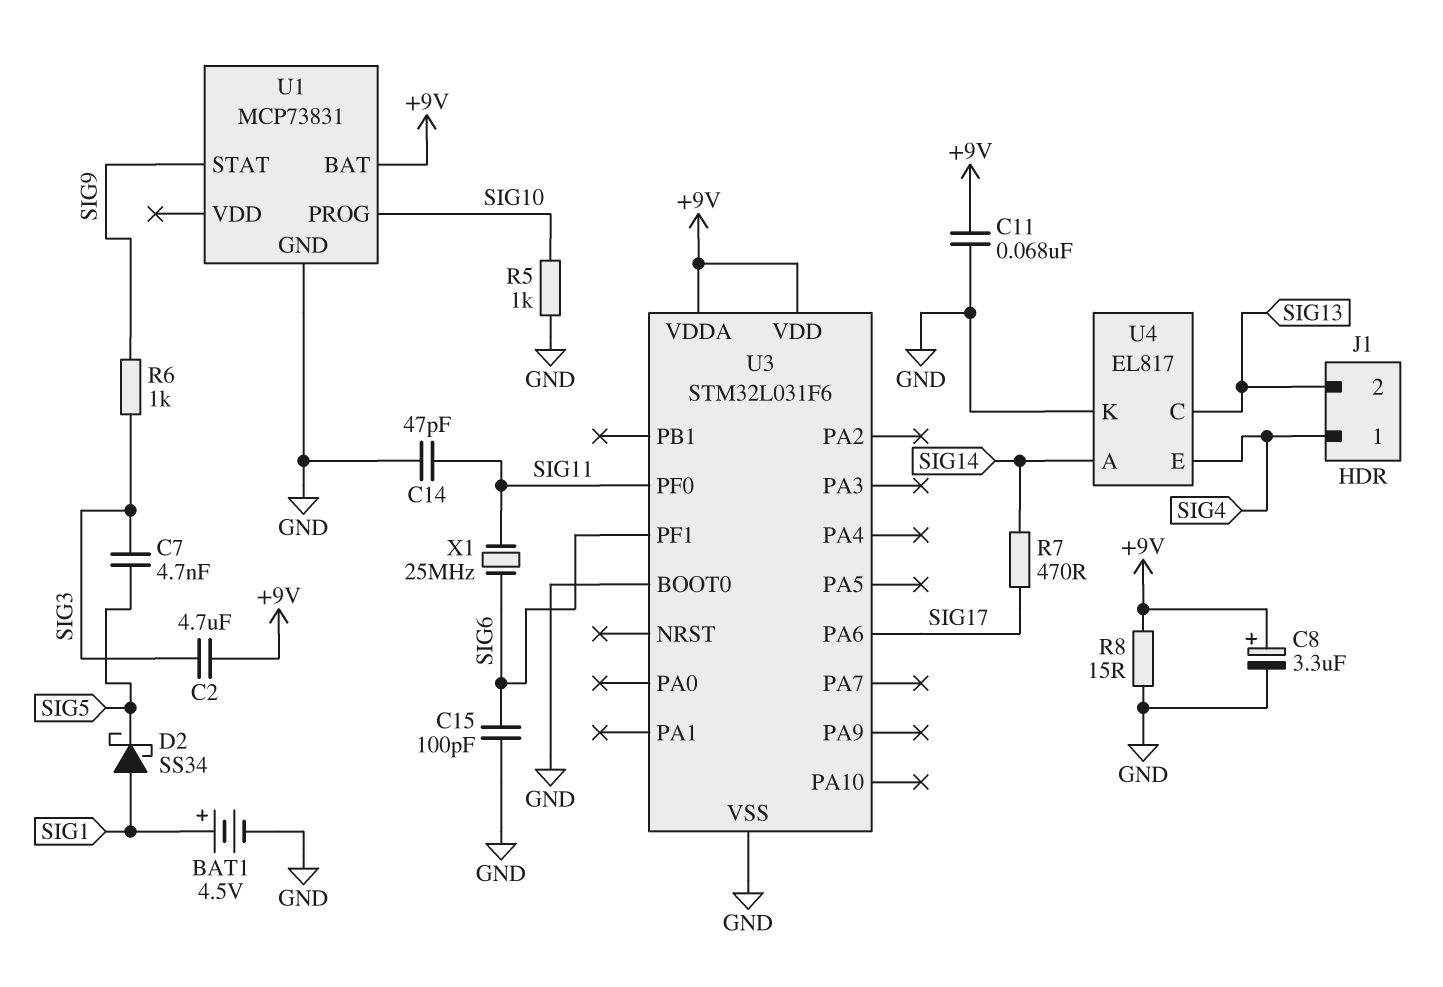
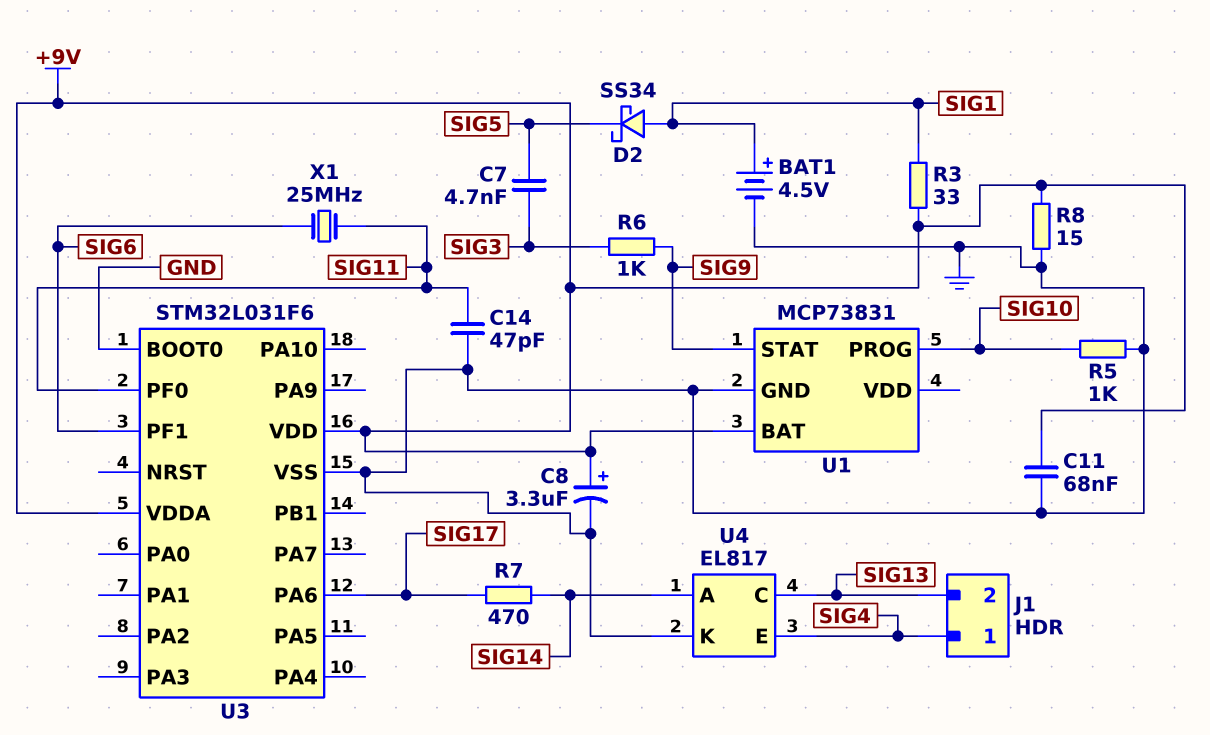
C2: 4.7uF (+9V, SIG3) -> none
C15: 100pF (GND, SIG6) -> none
R3: none -> 33 (+9V, SIG1)

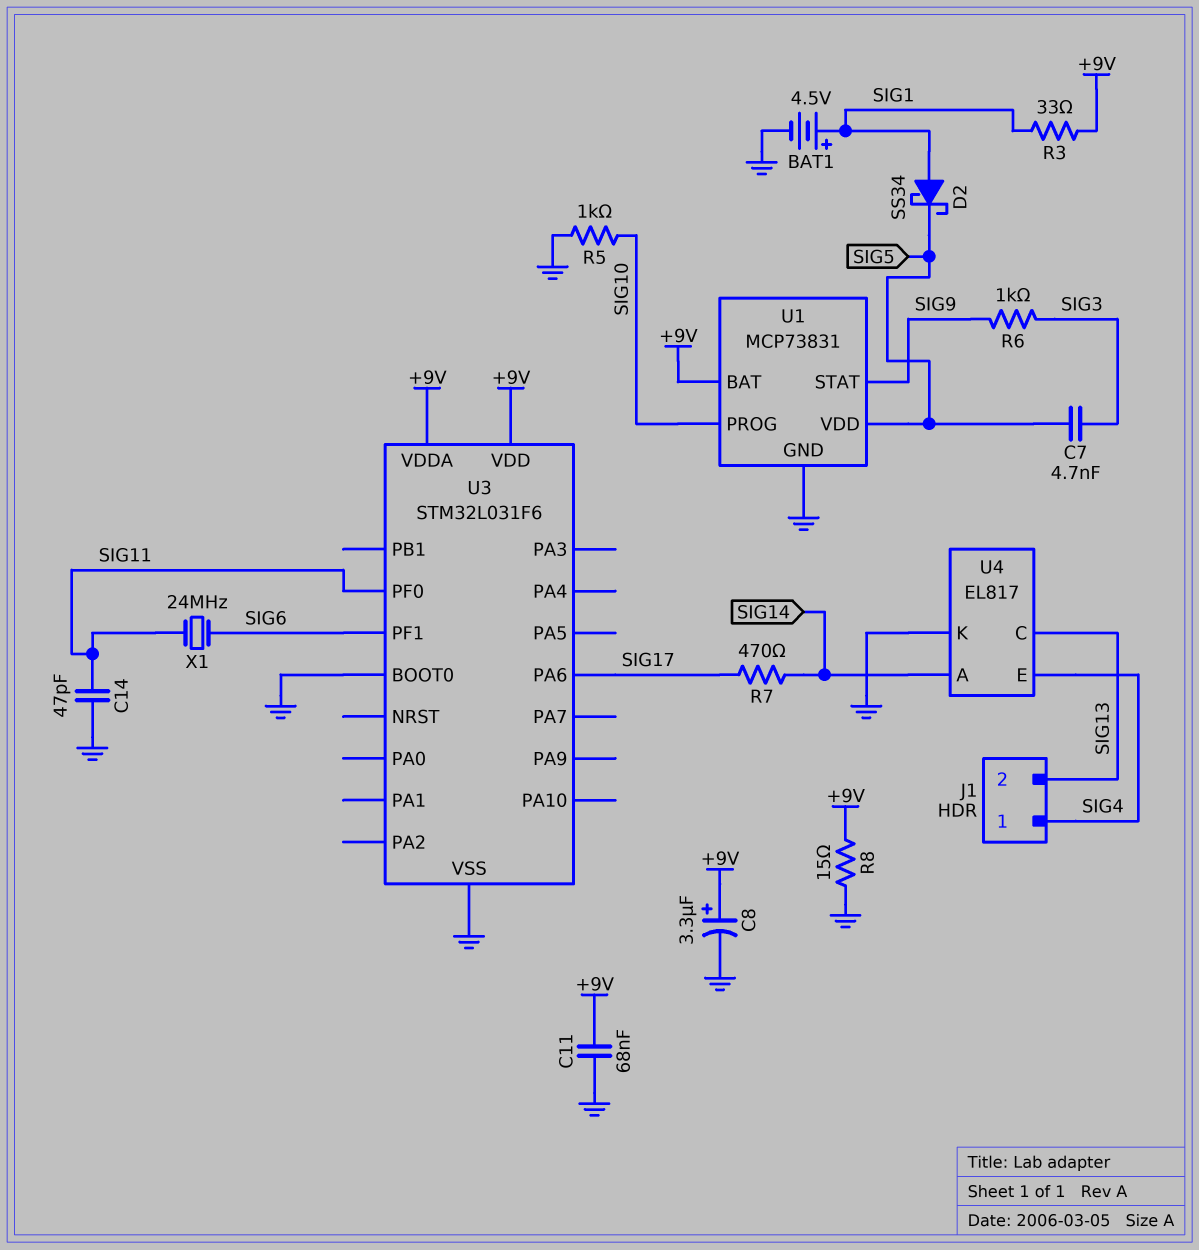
U1 pin VDD: none -> SIG5
X1: 25MHz (SIG6, SIG11) -> 24MHz (SIG6, SIG11)

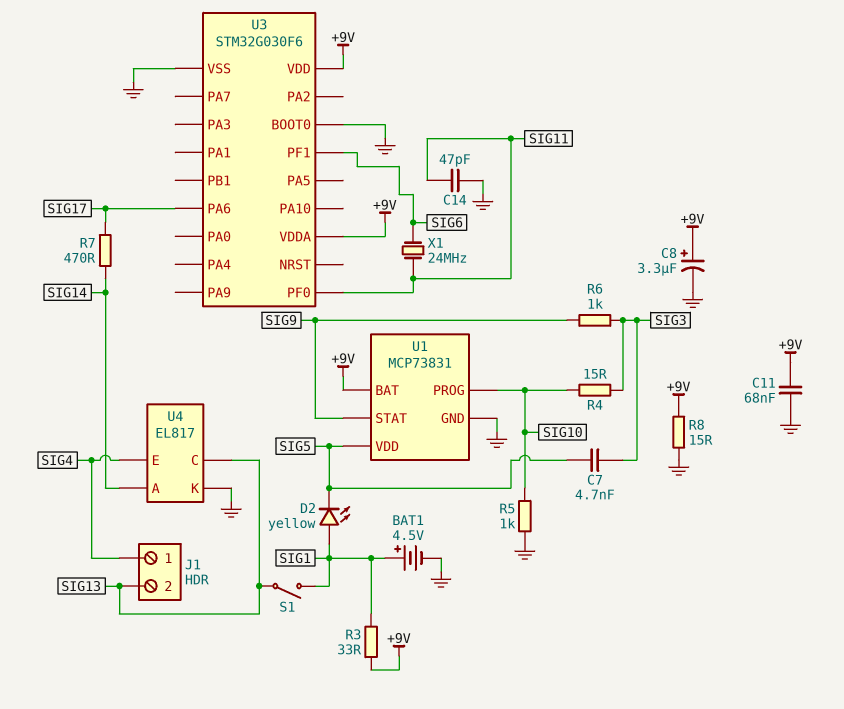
D2: schottky SS34 (A SIG1, K SIG5) -> LED yellow (A SIG1, K SIG5)
R4: none -> 15 (SIG3, SIG10)
S1: none -> switch (SIG1, SIG13)
U3: STM32L031F6 -> STM32G030F6

